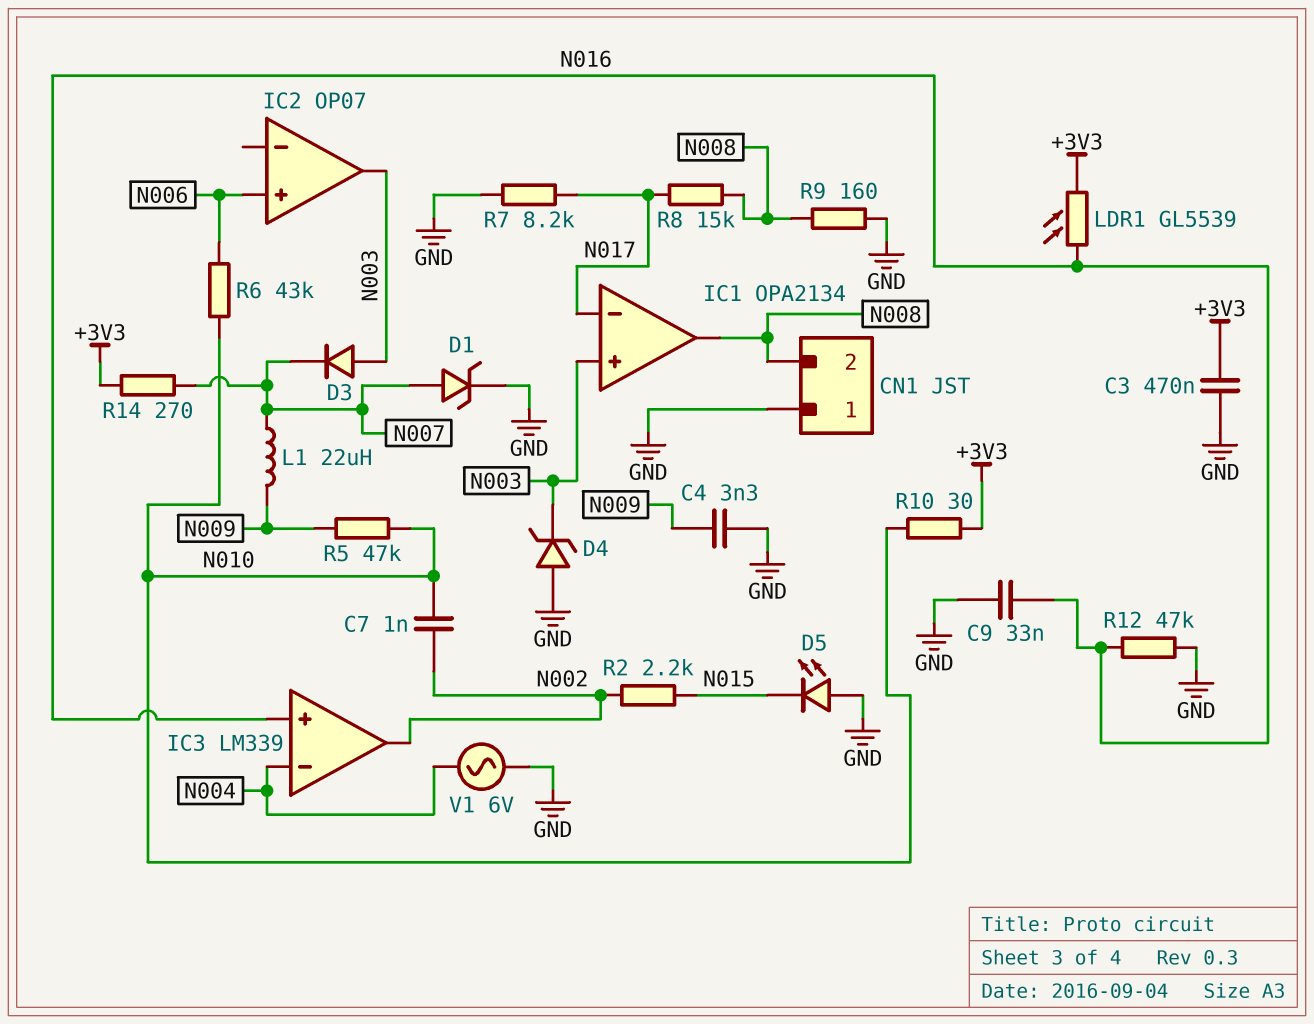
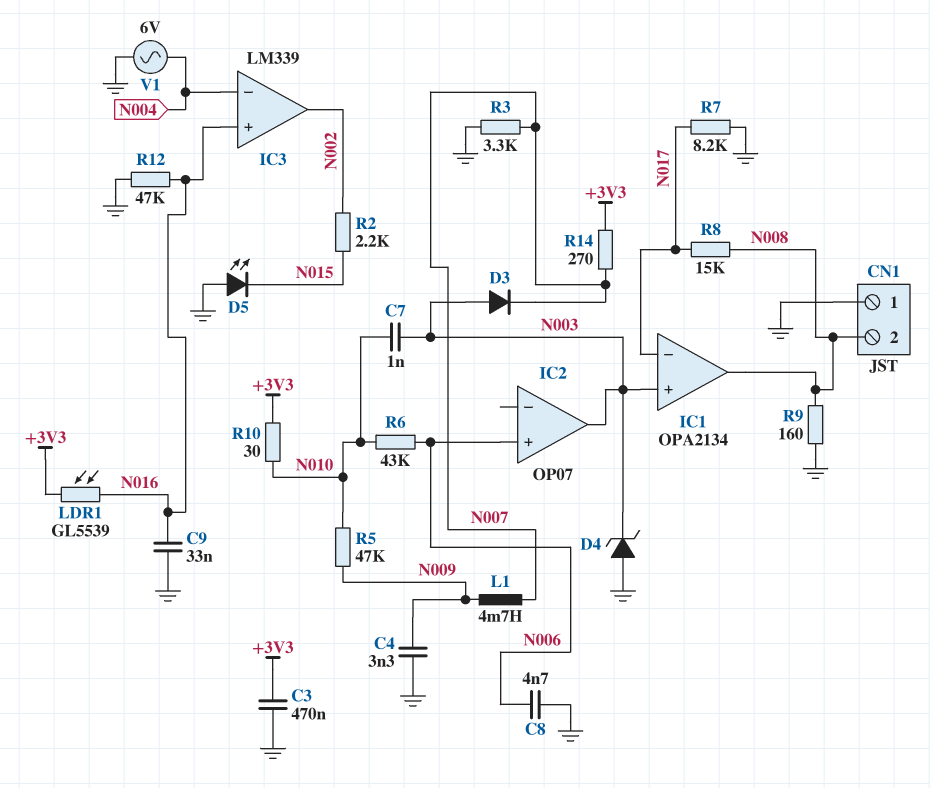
C7: 1nF (N002, N010) -> 1nF (N003, N010)
C8: none -> 4.7nF (GND, N006)
D1: zener (A N007, K GND) -> none
L1: 22uH (N007, N009) -> 4.7mH (N007, N009)
R3: none -> 3.3k (GND, N007)

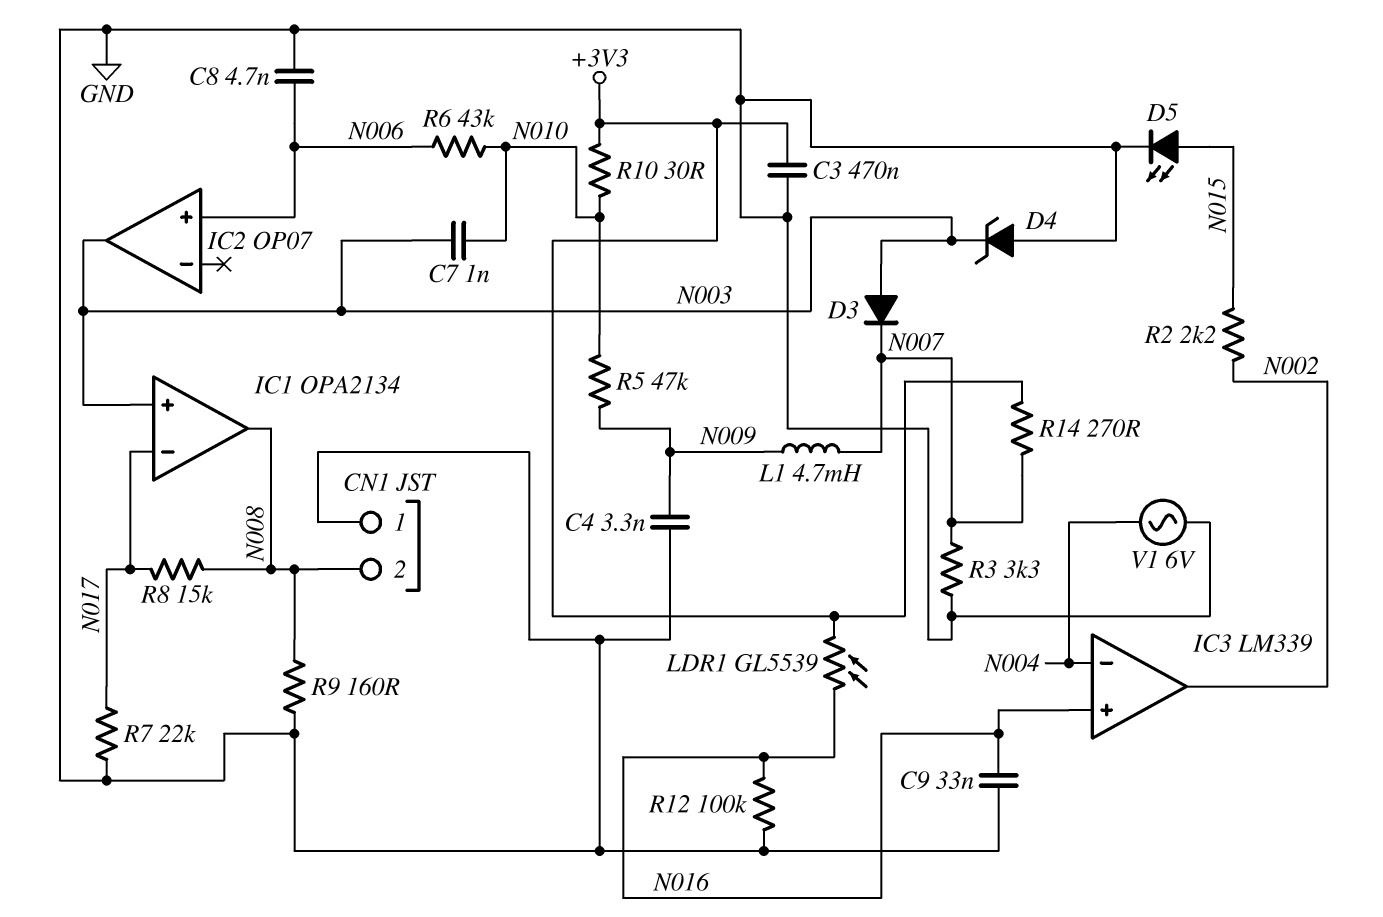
D5: LED (A GND, K N015) -> LED (A N015, K GND)
R7: 8.2k (GND, N017) -> 22k (GND, N017)
R12: 47k (GND, N016) -> 100k (GND, N016)

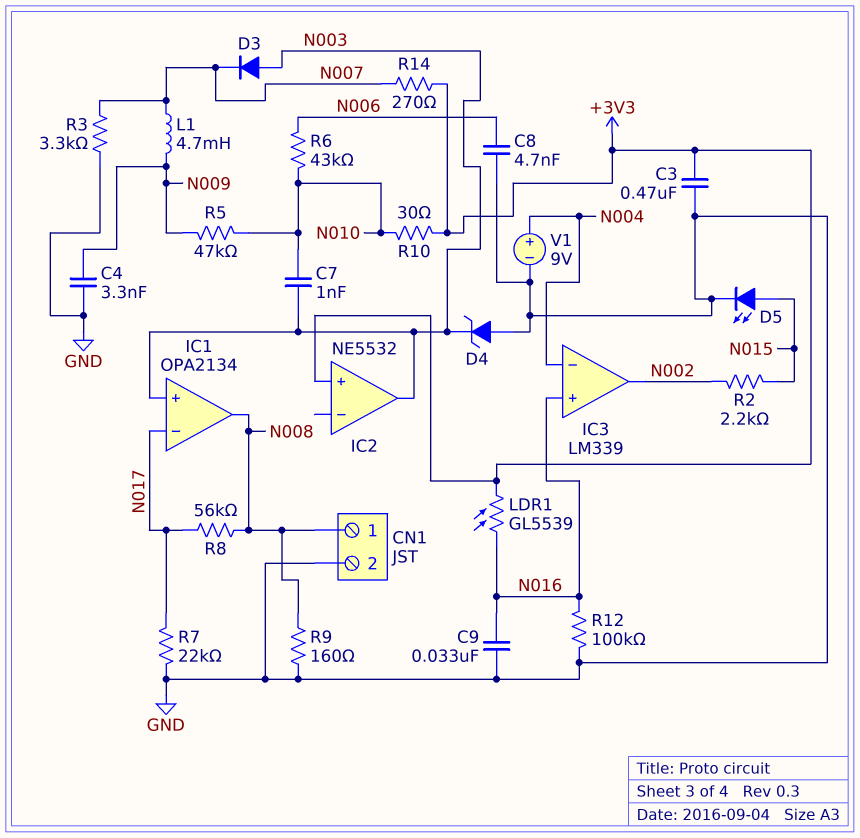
CN1 pin 1: GND -> N008
CN1 pin 2: N008 -> GND
IC2: OP07 -> NE5532
IC2 pin in+: N006 -> +3V3
R8: 15k (N008, N017) -> 56k (N008, N017)
V1: AC 6V (GND, N004) -> 9V (plus N004, minus GND)

